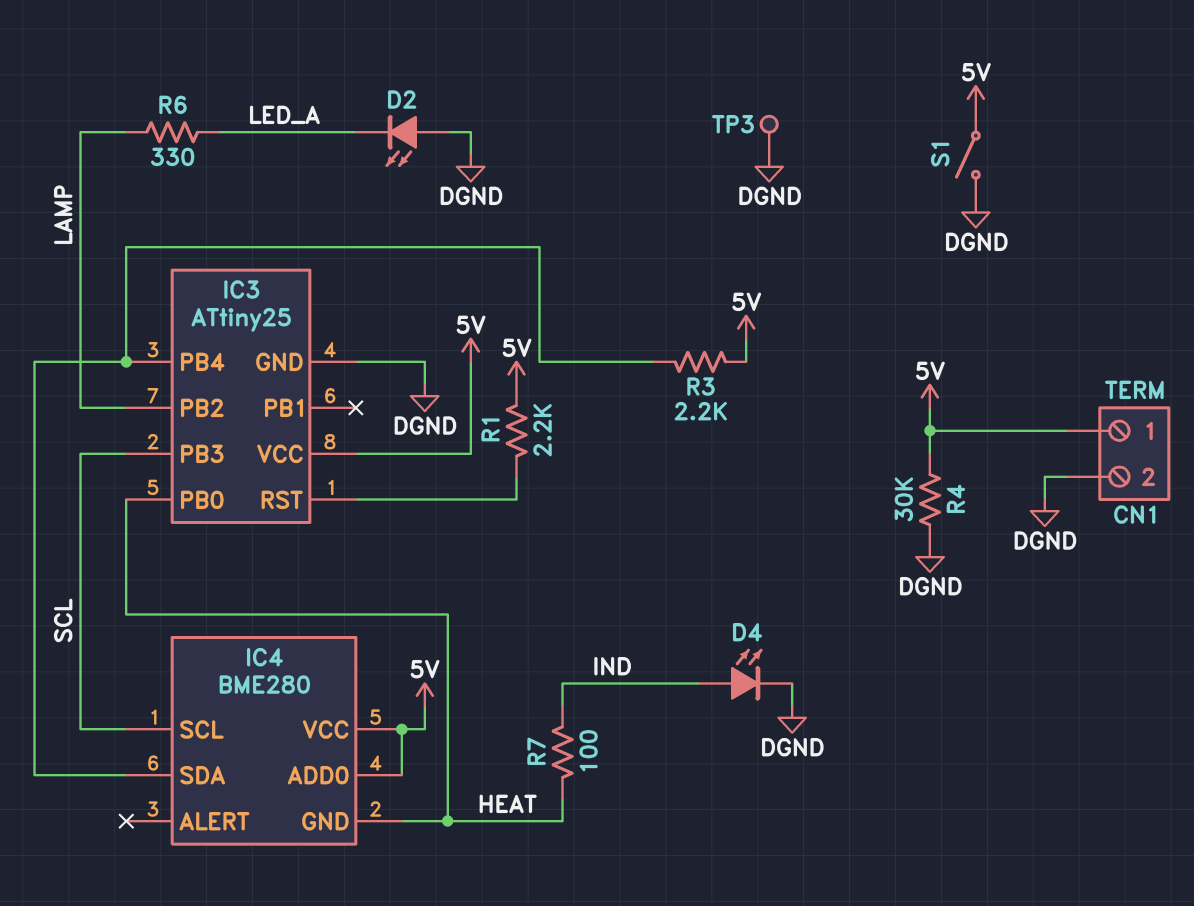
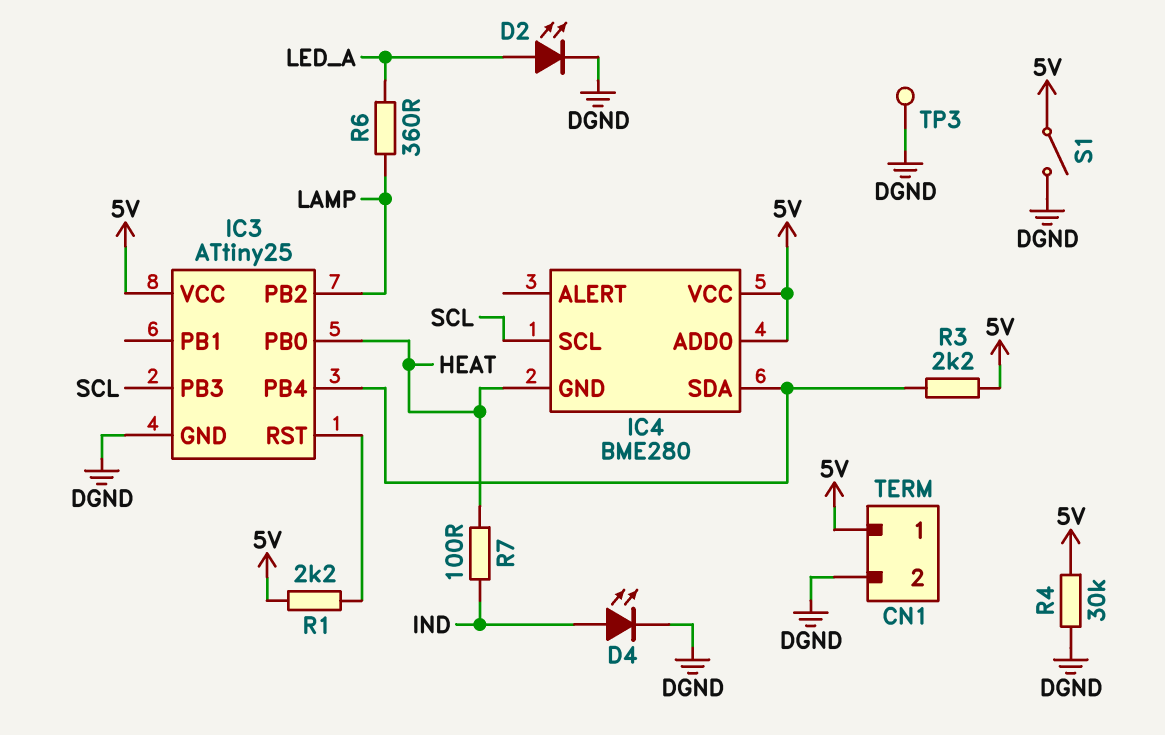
D2: LED (A DGND, K LED_A) -> LED (A LED_A, K DGND)
R6: 330 (LAMP, LED_A) -> 360 (LAMP, LED_A)

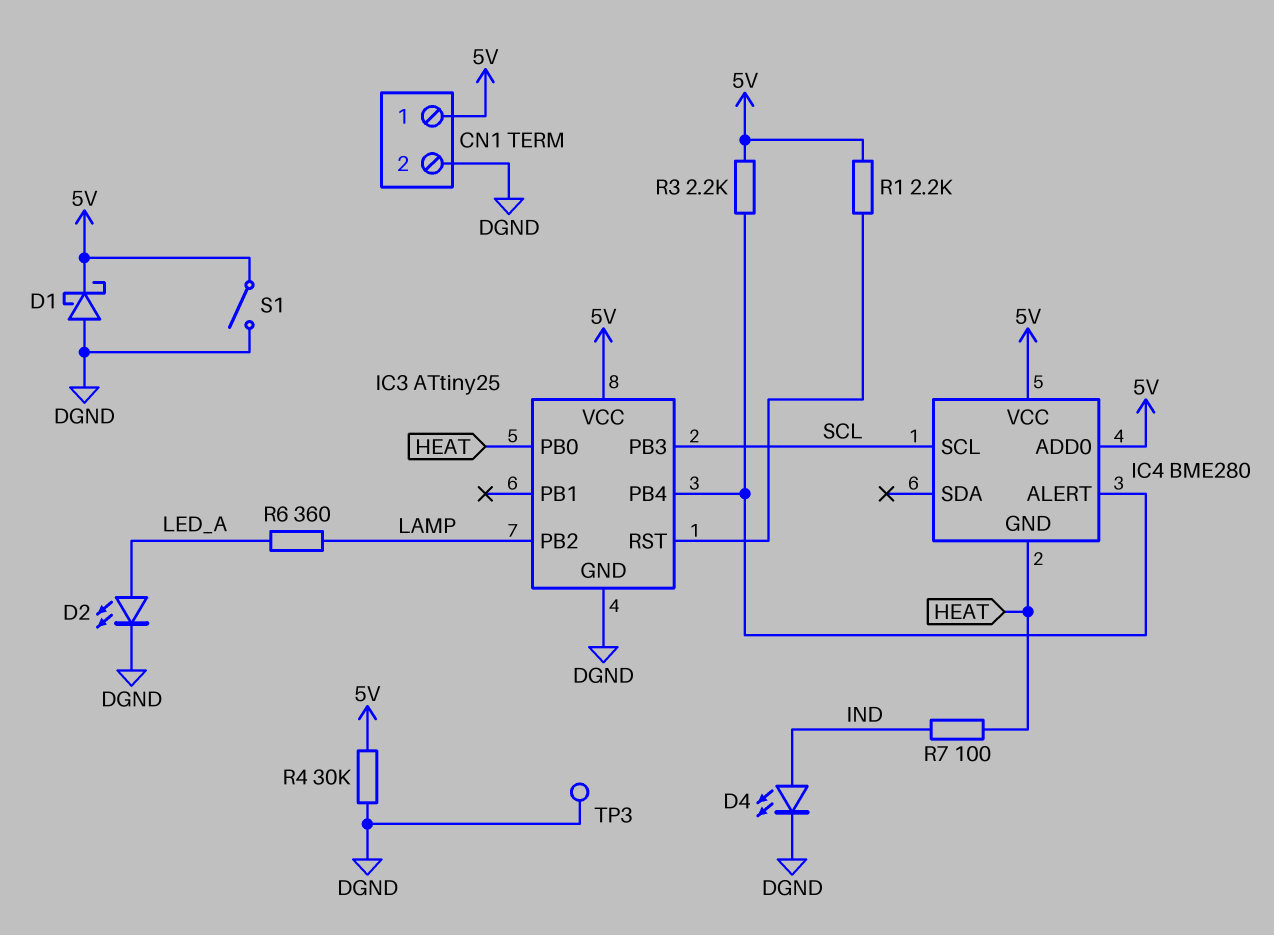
D1: none -> schottky (A DGND, K 5V)
IC4 pin ALERT: none -> IC3/PB4
IC4 pin SDA: IC3/PB4 -> none

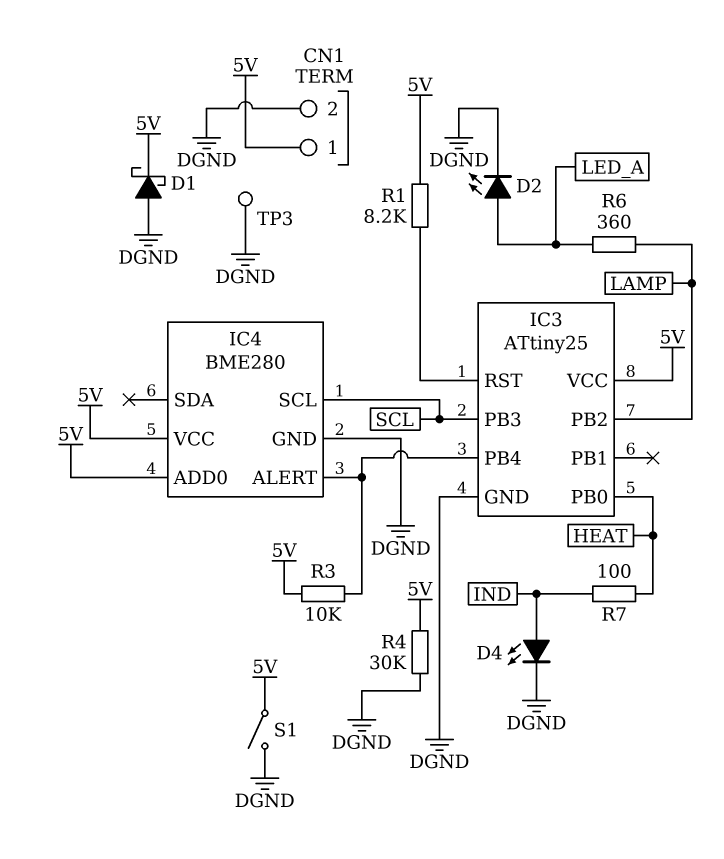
IC4 pin GND: HEAT -> DGND
R1: 2.2k (5V, IC3/RST) -> 8.2k (5V, IC3/RST)
R3: 2.2k (5V, IC3/PB4) -> 10k (5V, IC3/PB4)

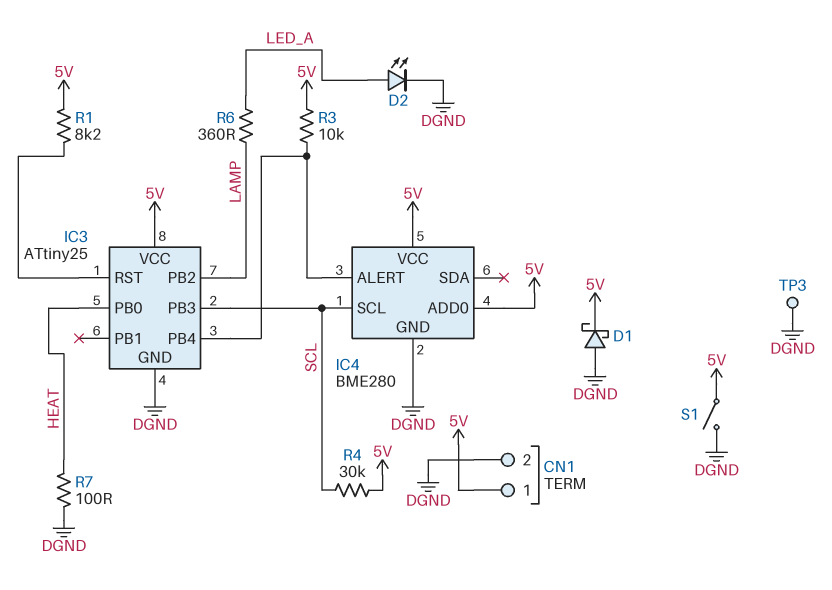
D4: LED (A IND, K DGND) -> none
R4: 30k (5V, DGND) -> 30k (5V, SCL)
R7: 100 (HEAT, IND) -> 100 (DGND, HEAT)

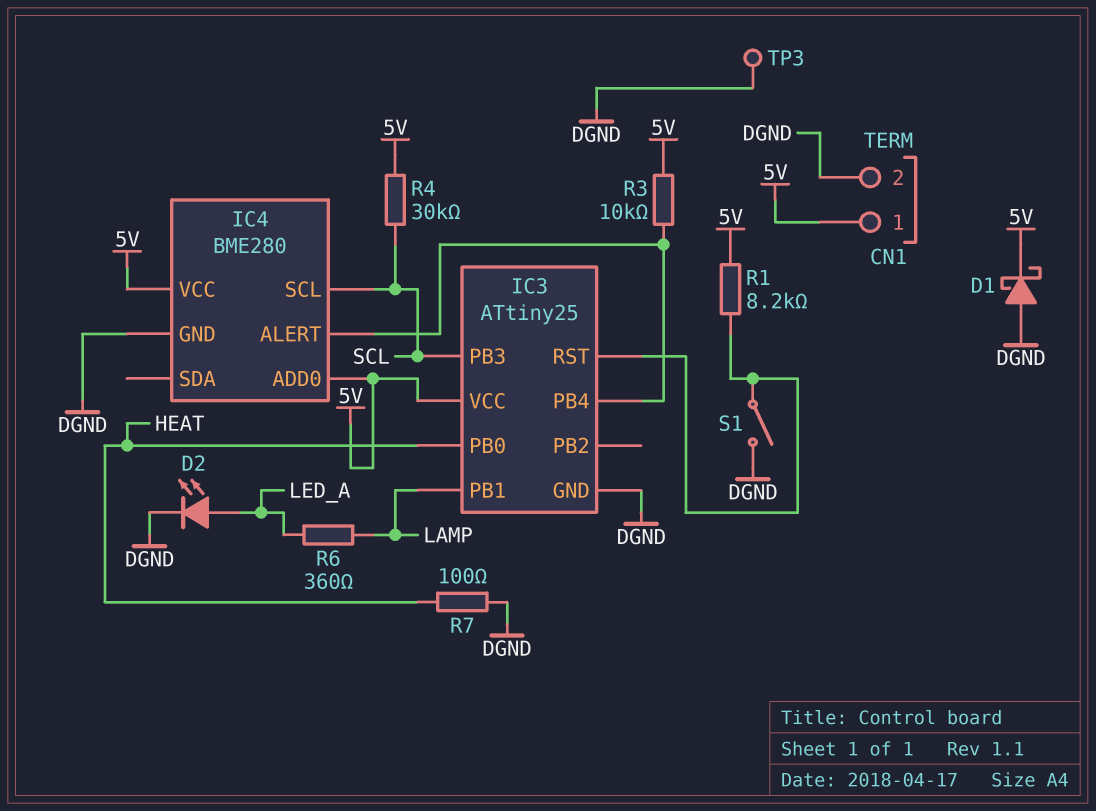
IC3 pin PB1: none -> LAMP
IC3 pin PB2: LAMP -> none
S1: switch (5V, DGND) -> switch (DGND, IC3/RST)

